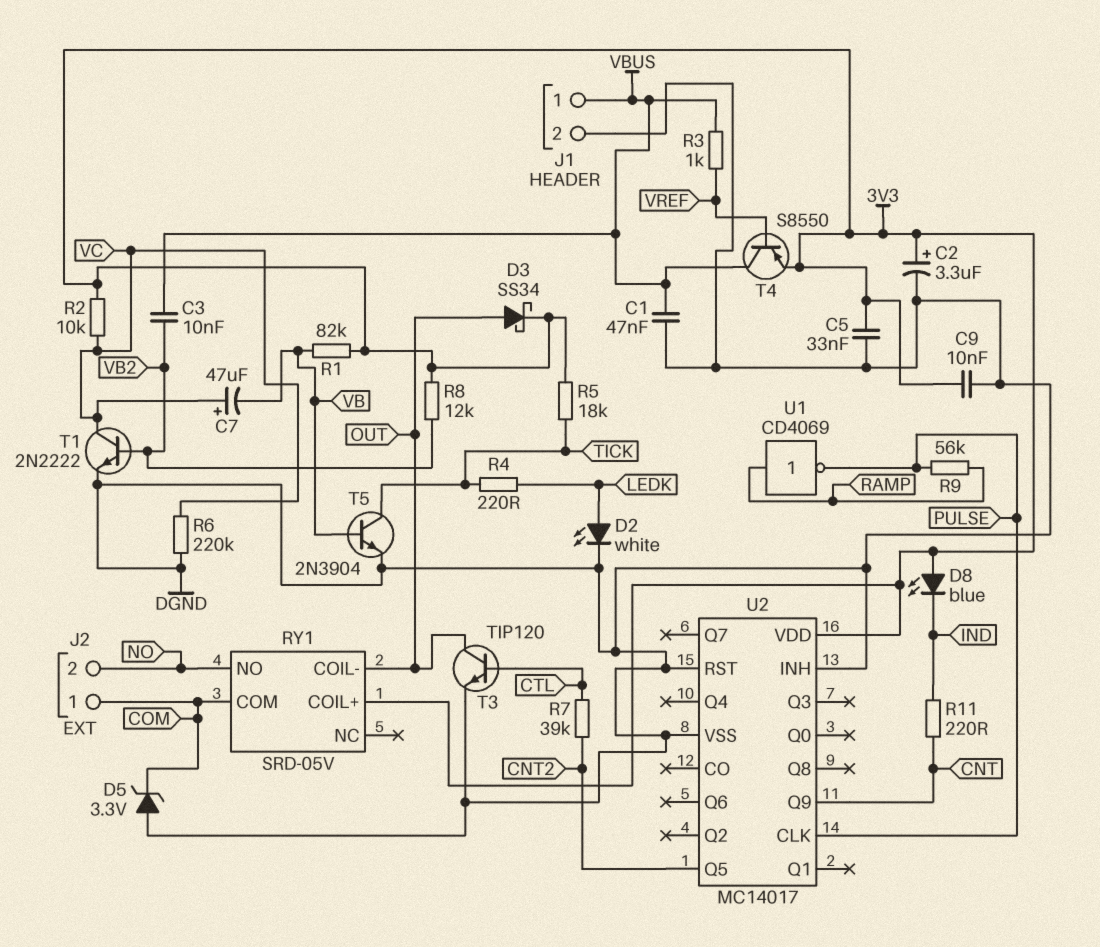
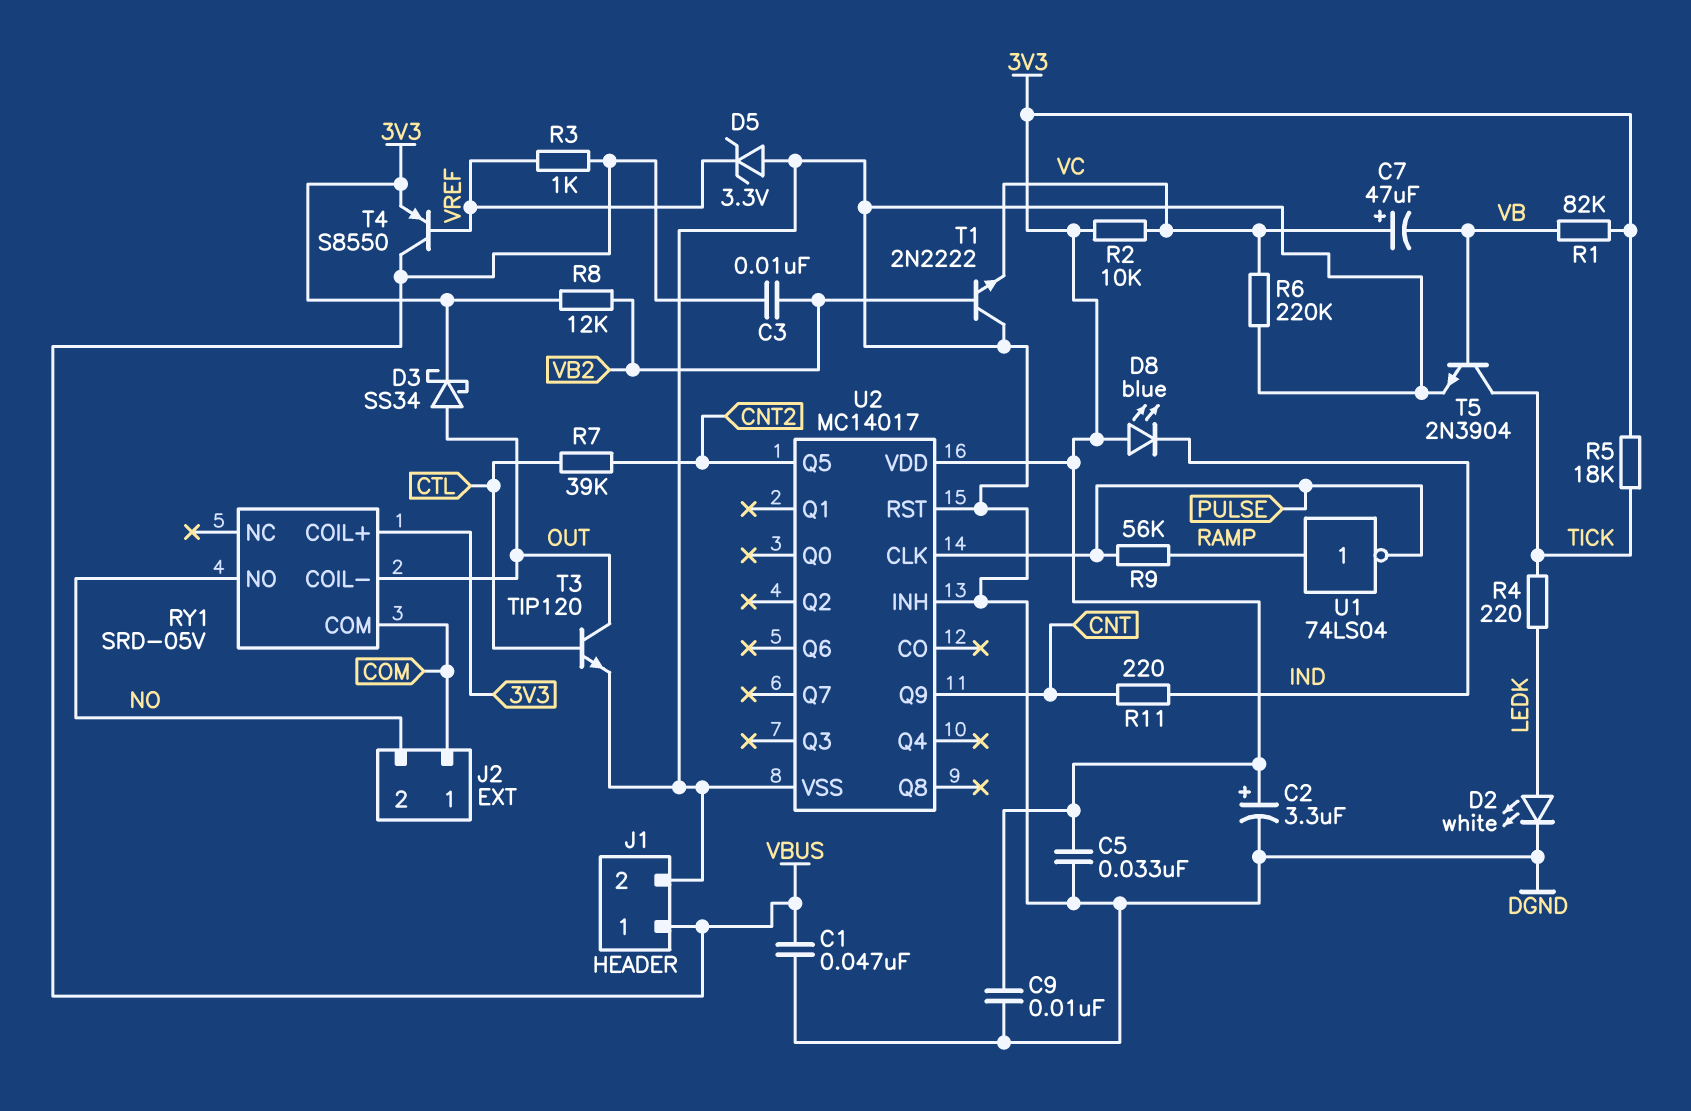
D5: zener 3.3V (A DGND, K COM) -> zener 3.3V (A DGND, K VREF)
T1: NPN 2N2222 (B VB2, C VC, E DGND) -> NPN 2N2222 (B VB2, C DGND, E VC)
U1: NOT CD4069 (in RAMP, out PULSE) -> NOT 74LS04 (in RAMP, out PULSE)

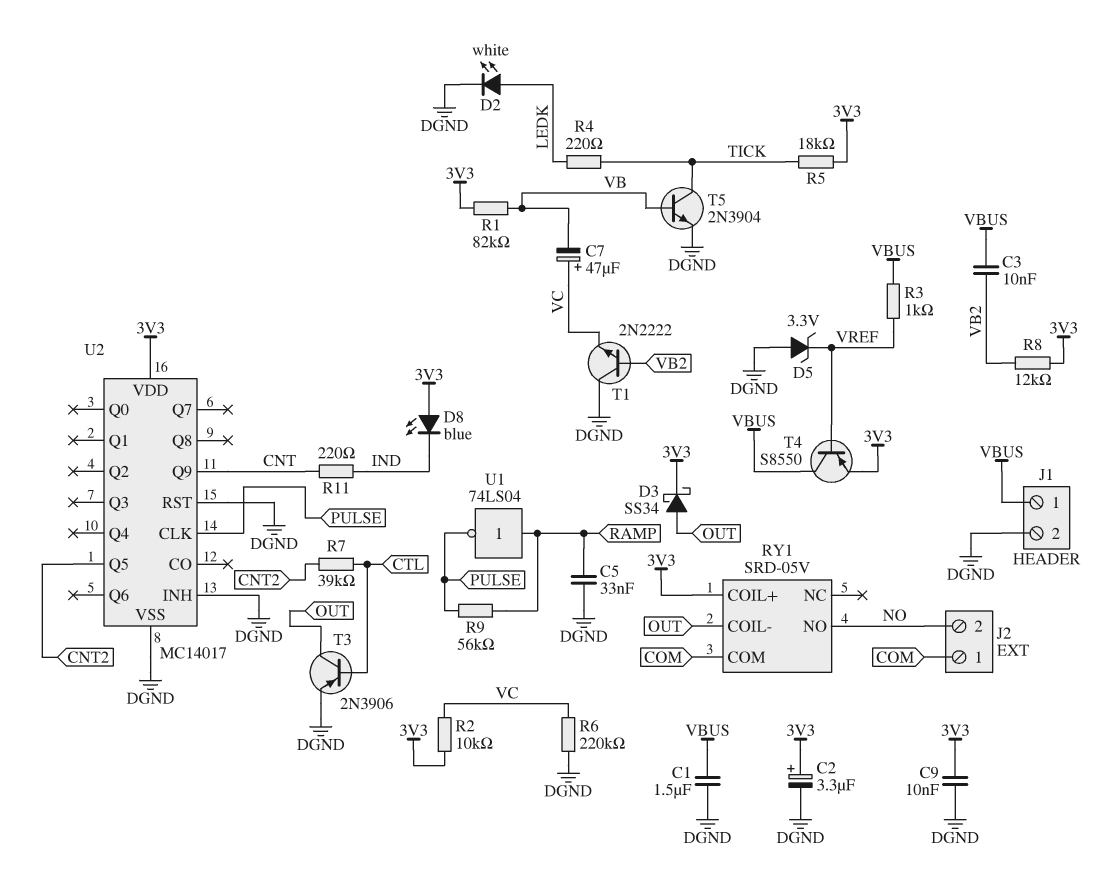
C1: 47nF (DGND, VBUS) -> 1.5uF (DGND, VBUS)
C5: 33nF (3V3, DGND) -> 33nF (DGND, RAMP)
T3: NPN TIP120 (B CTL, C OUT, E DGND) -> PNP 2N3906 (B CTL, C OUT, E DGND)

